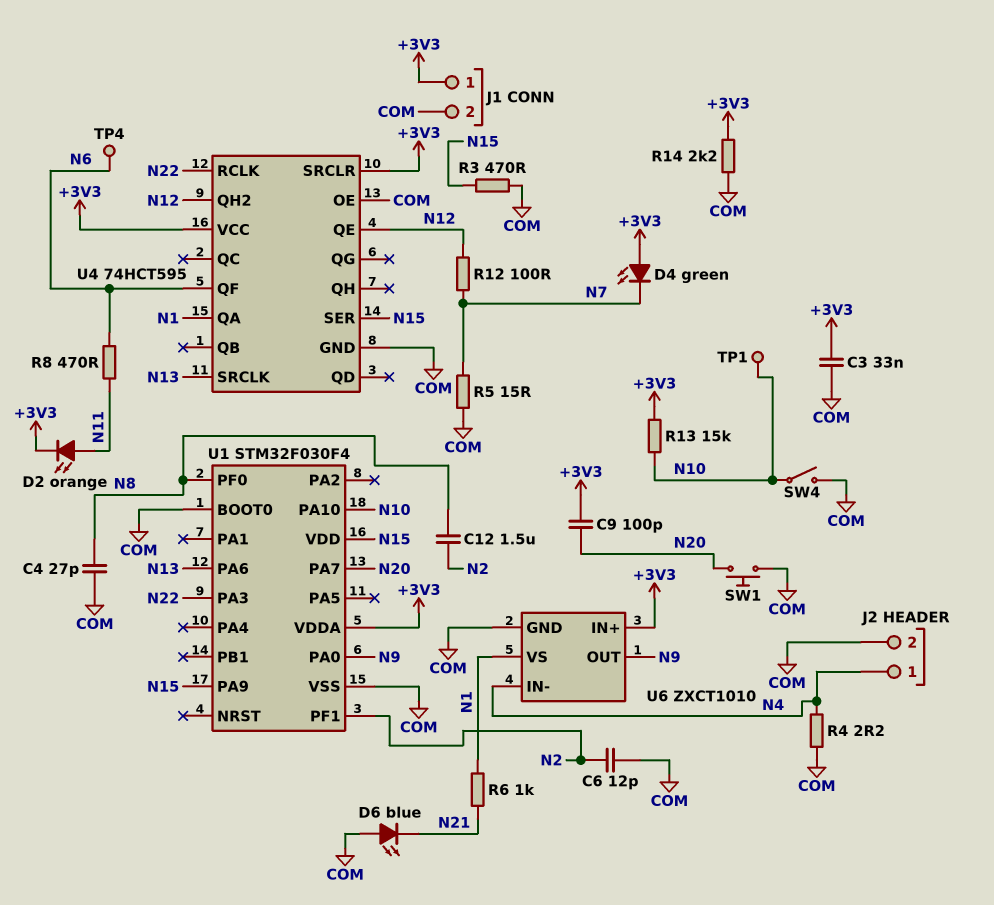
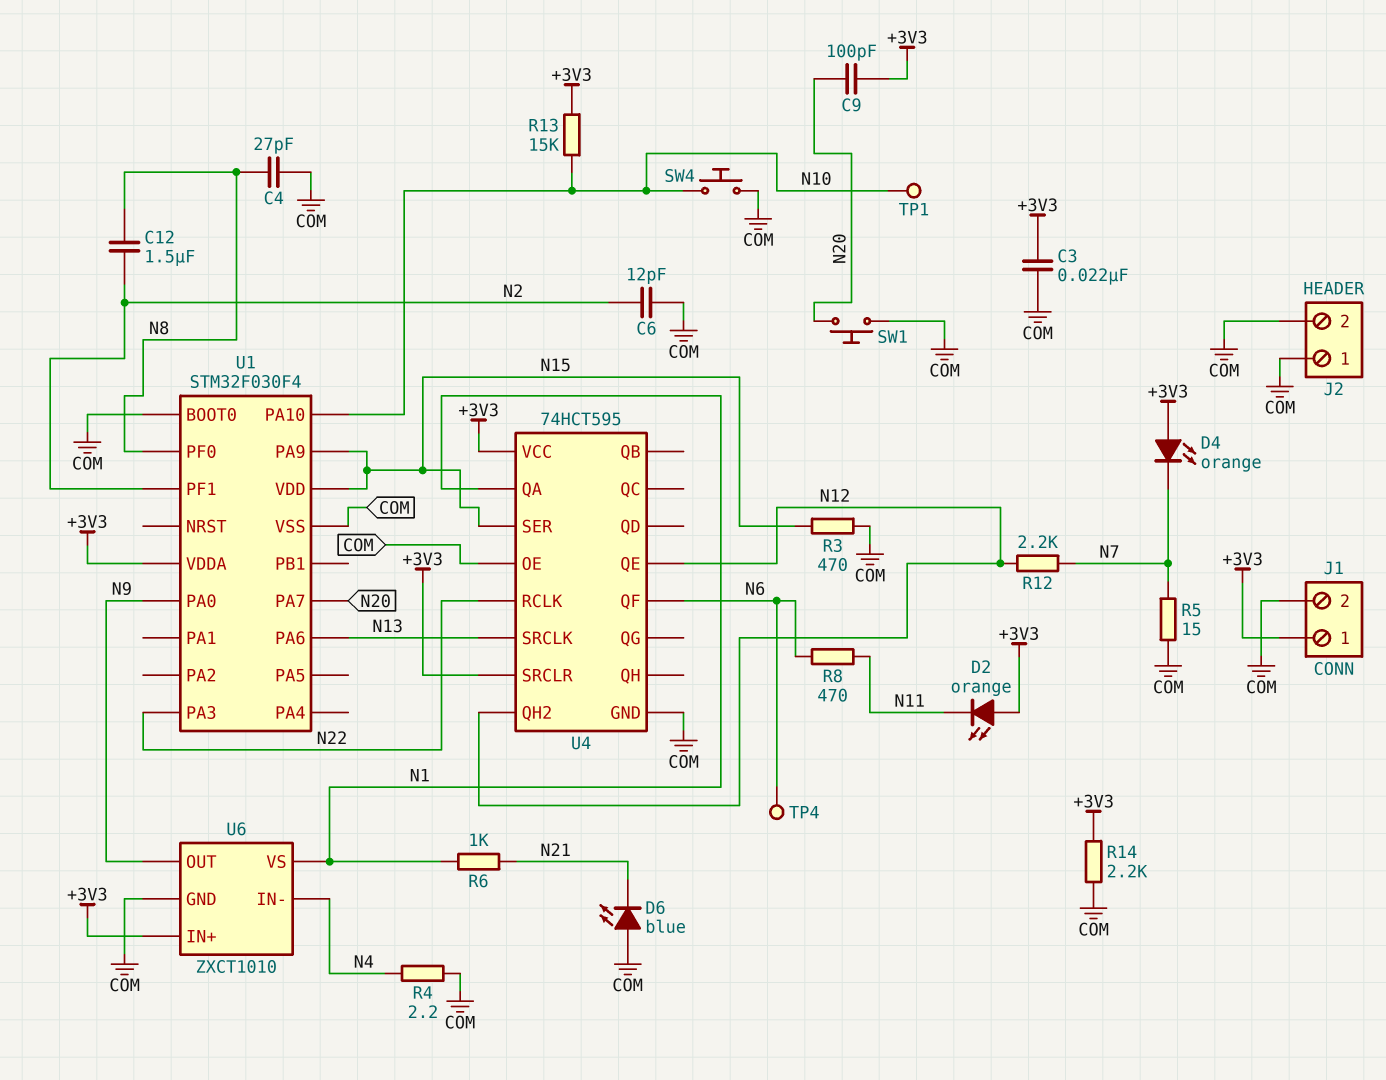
C3: 33nF (+3V3, COM) -> 22nF (+3V3, COM)
D2: LED orange (A N11, K +3V3) -> LED orange (A +3V3, K N11)
D4: LED green (A +3V3, K N7) -> LED orange (A +3V3, K N7)
J2 pin 1: N4 -> COM
R12: 100 (N7, N12) -> 2.2k (N7, N12)
SW4: switch (COM, N10) -> button (COM, N10)

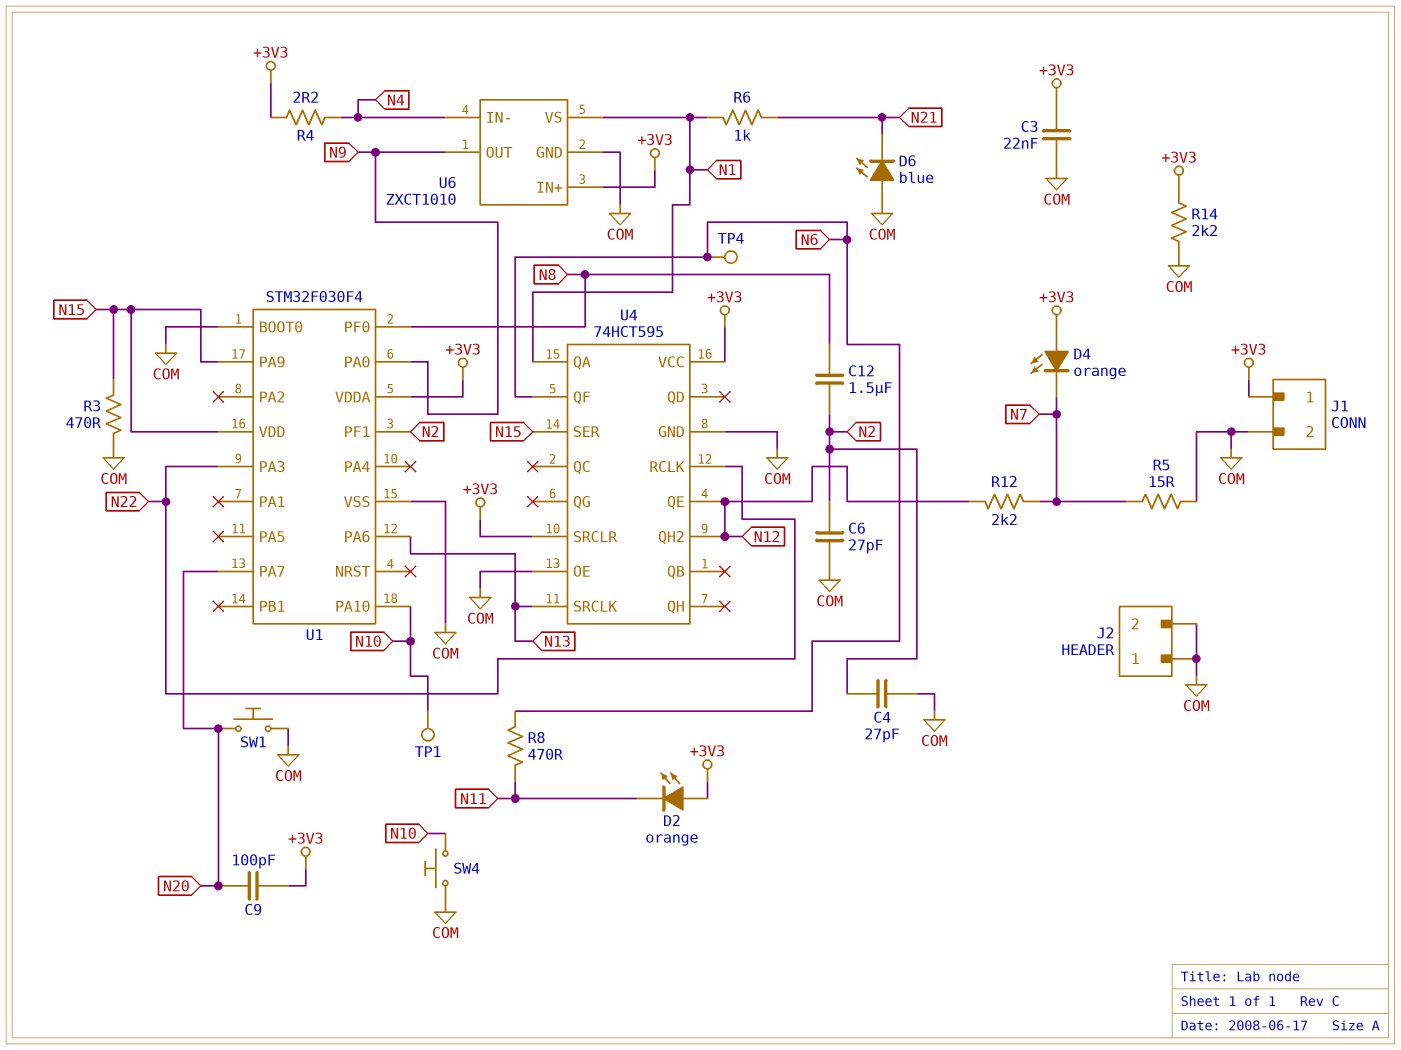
C4: 27pF (COM, N8) -> 27pF (COM, N2)
C6: 12pF (COM, N2) -> 27pF (COM, N2)
R4: 2.2 (COM, N4) -> 2.2 (+3V3, N4)
R13: 15k (+3V3, N10) -> none

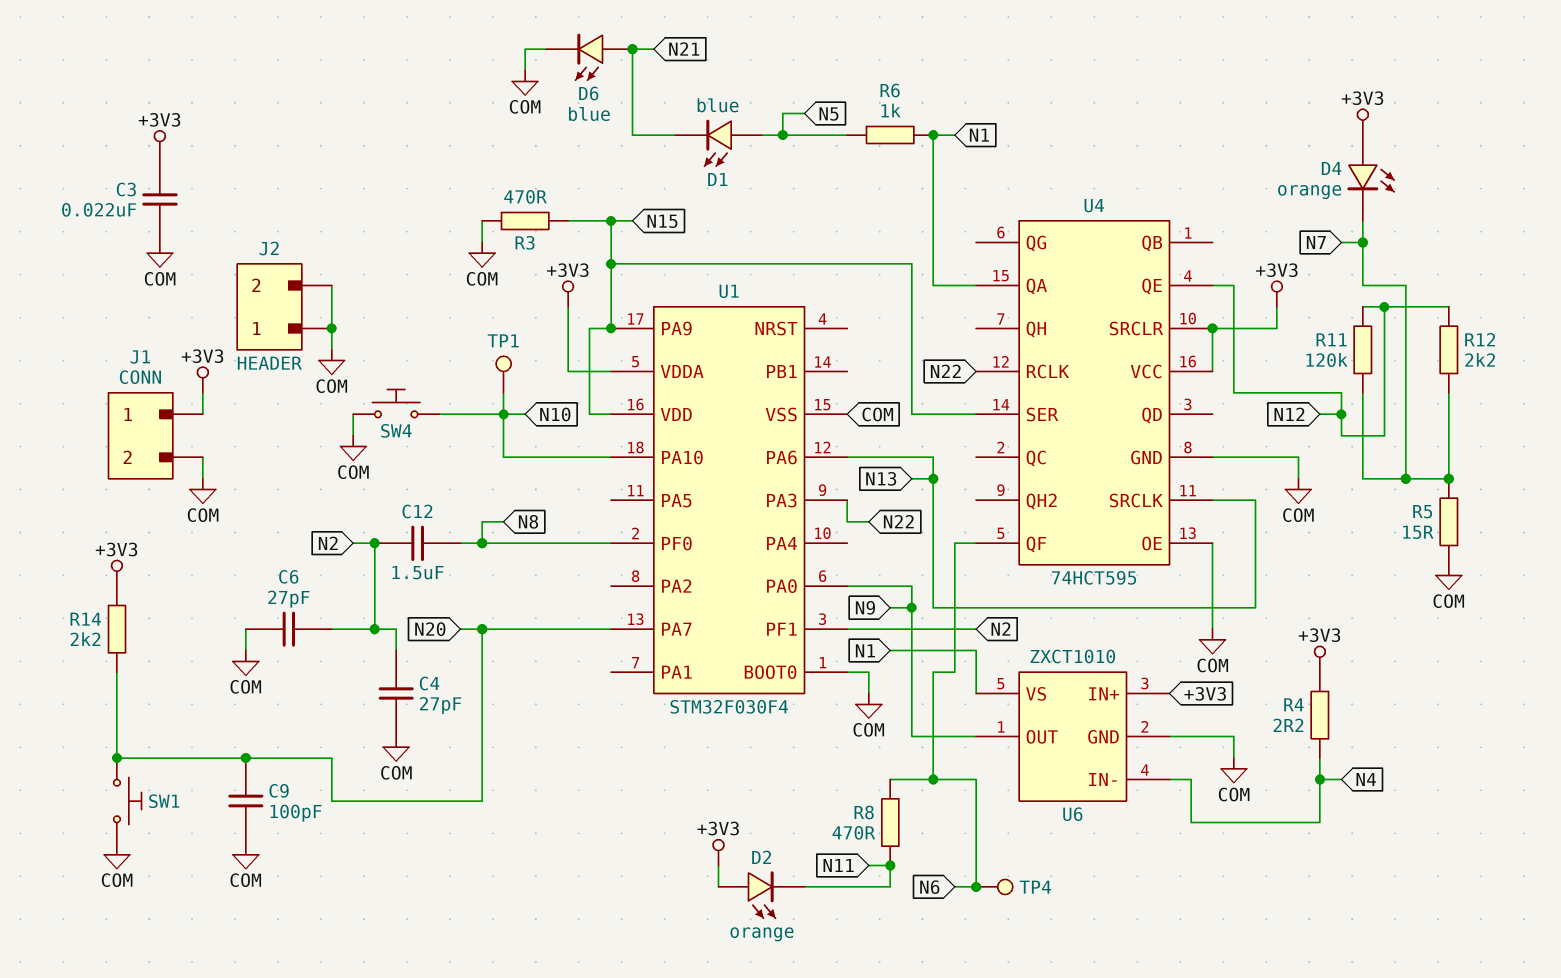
C9: 100pF (+3V3, N20) -> 100pF (COM, N20)
D1: none -> LED blue (A N5, K N21)
D6: LED blue (A COM, K N21) -> LED blue (A N21, K COM)
R6: 1k (N1, N21) -> 1k (N1, N5)
R11: none -> 120k (N7, N12)
R14: 2.2k (+3V3, COM) -> 2.2k (+3V3, N20)
U4 pin QH2: N12 -> none

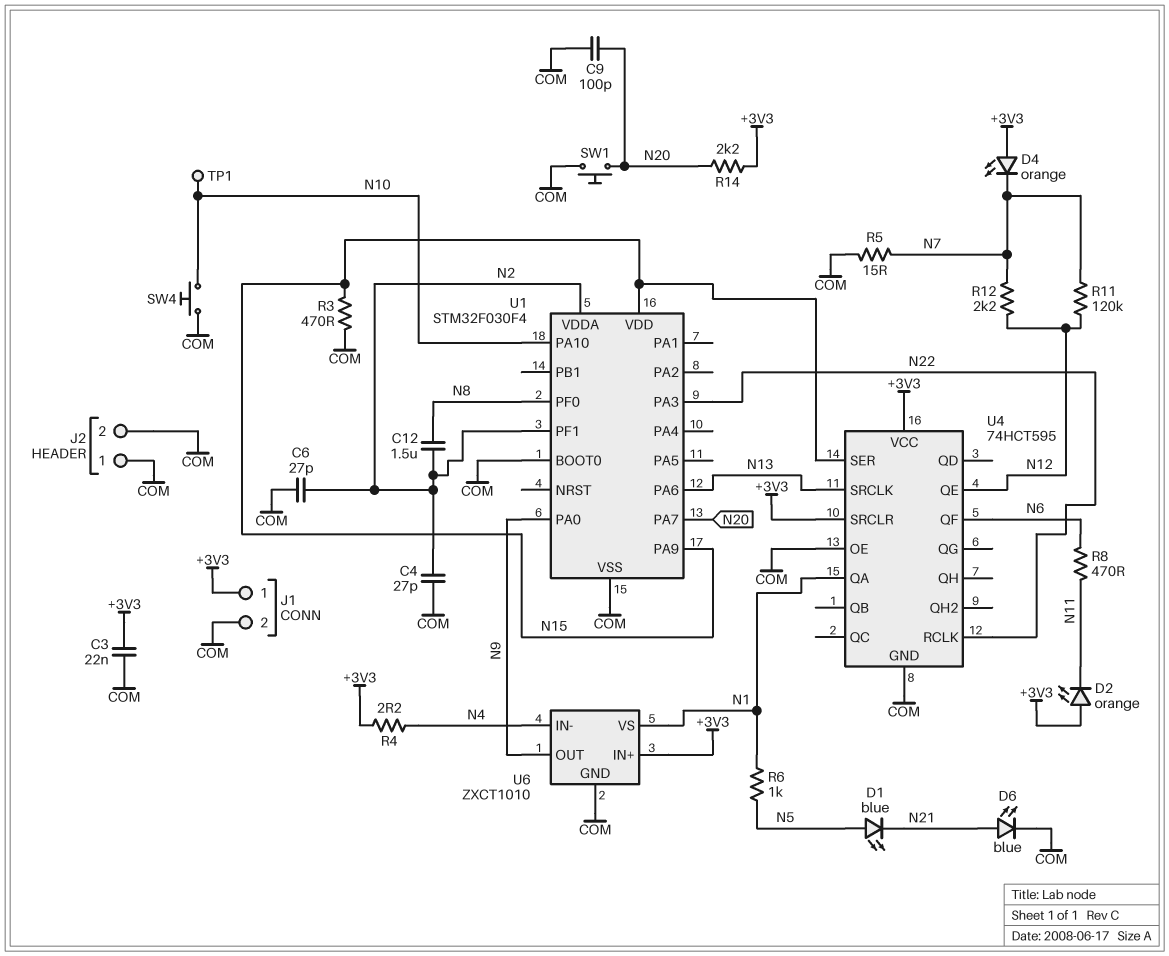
TP4: test point (N6) -> none
U1 pin VDDA: +3V3 -> N2

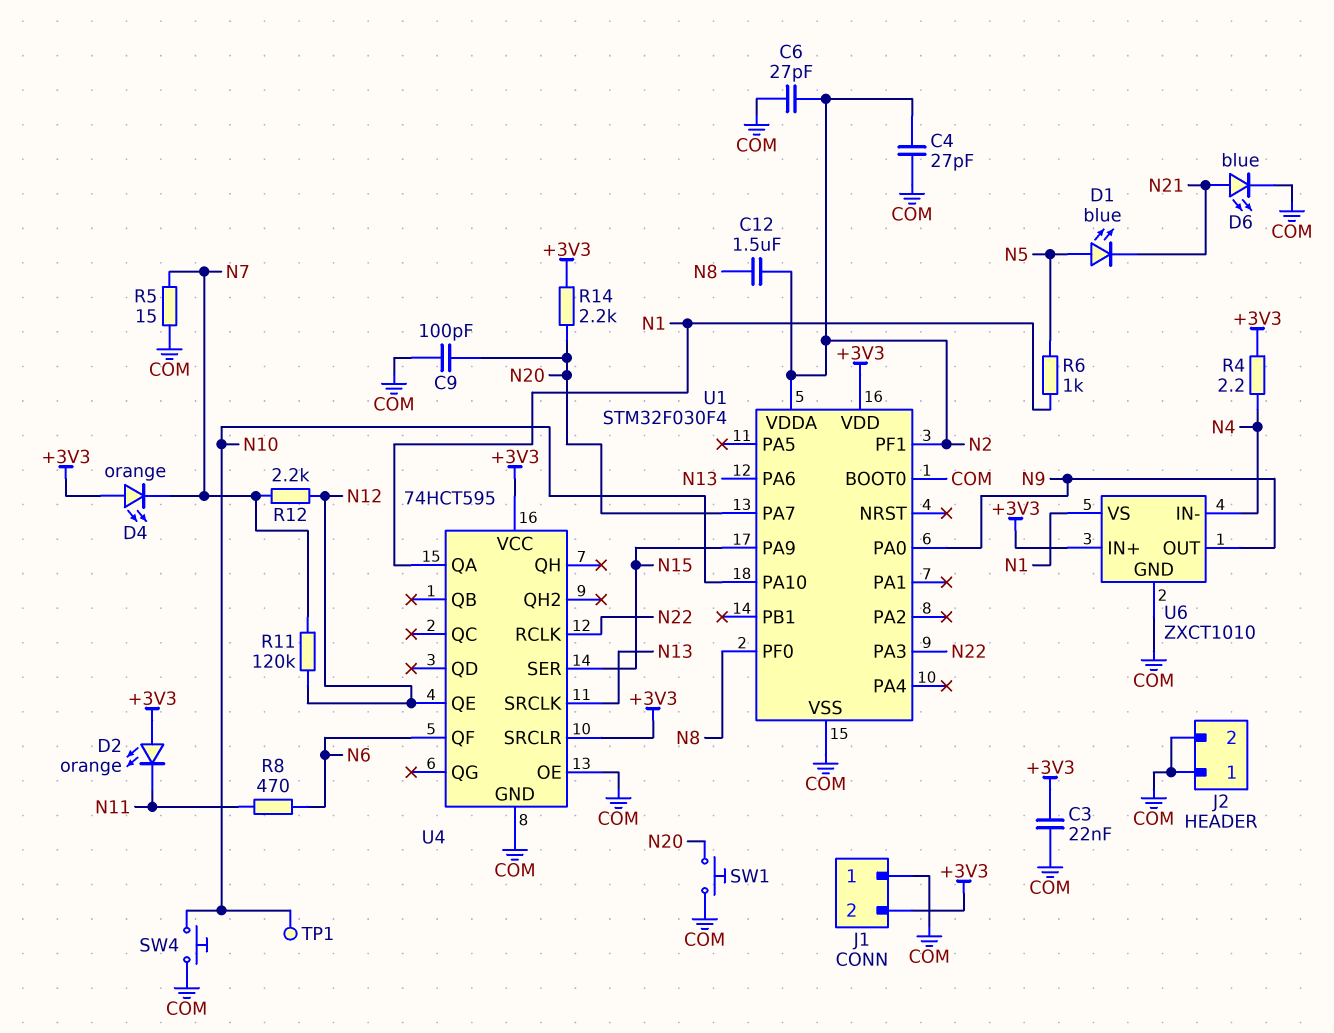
J1 pin 1: +3V3 -> COM
J1 pin 2: COM -> +3V3
R3: 470 (COM, N15) -> none
U1 pin VDD: N15 -> +3V3

